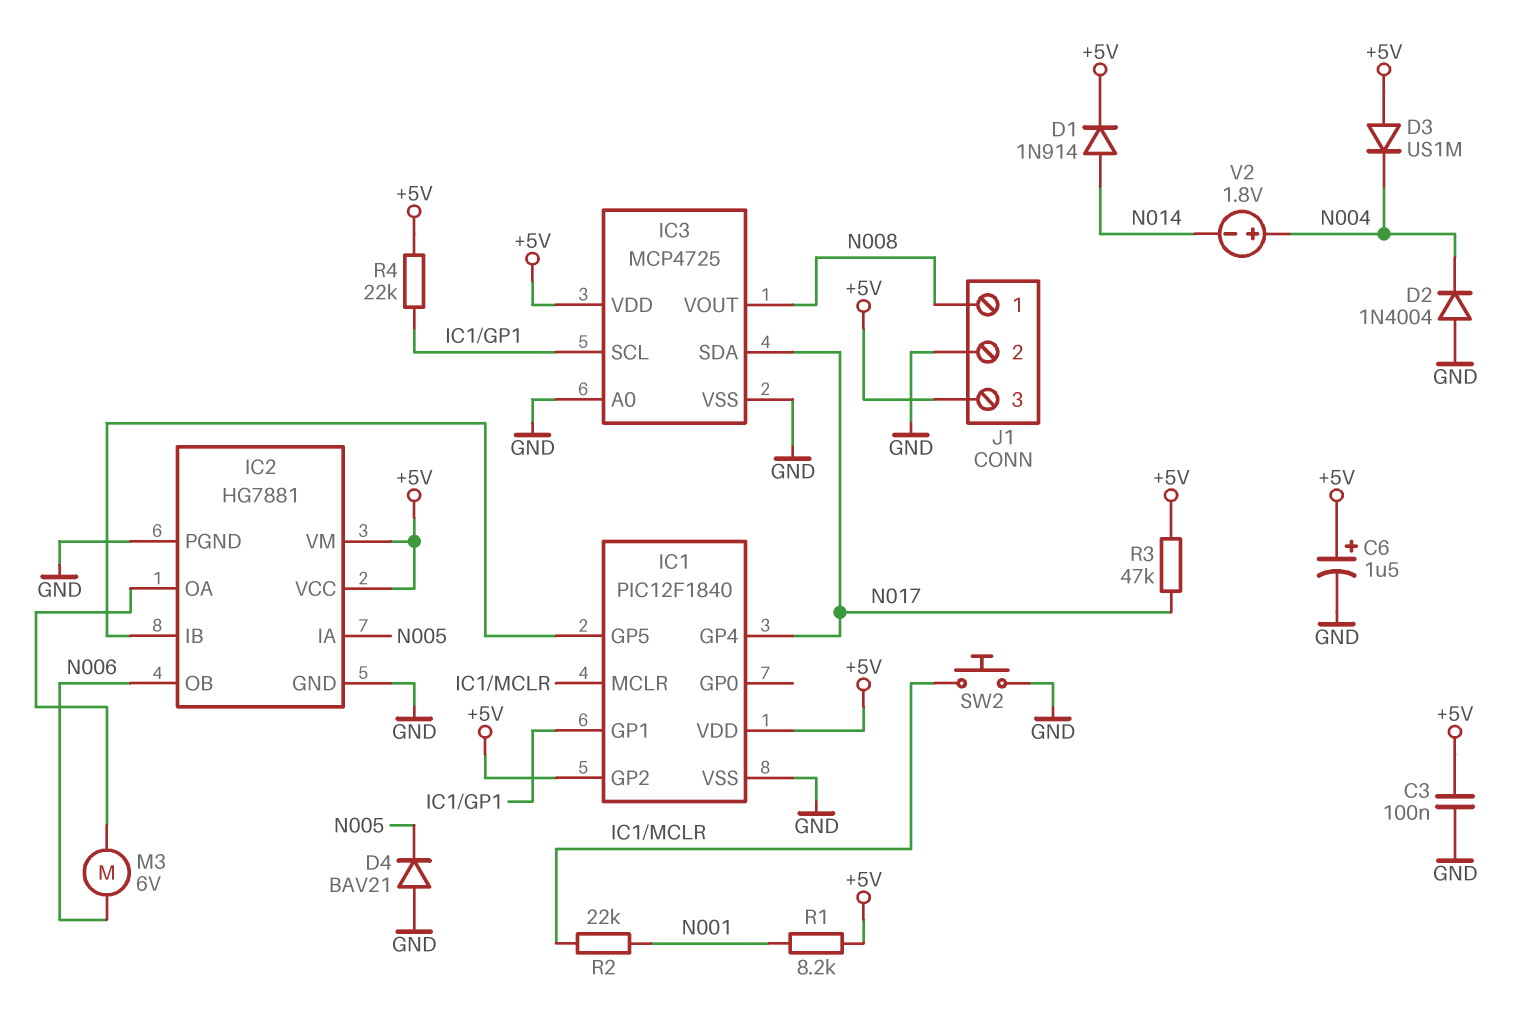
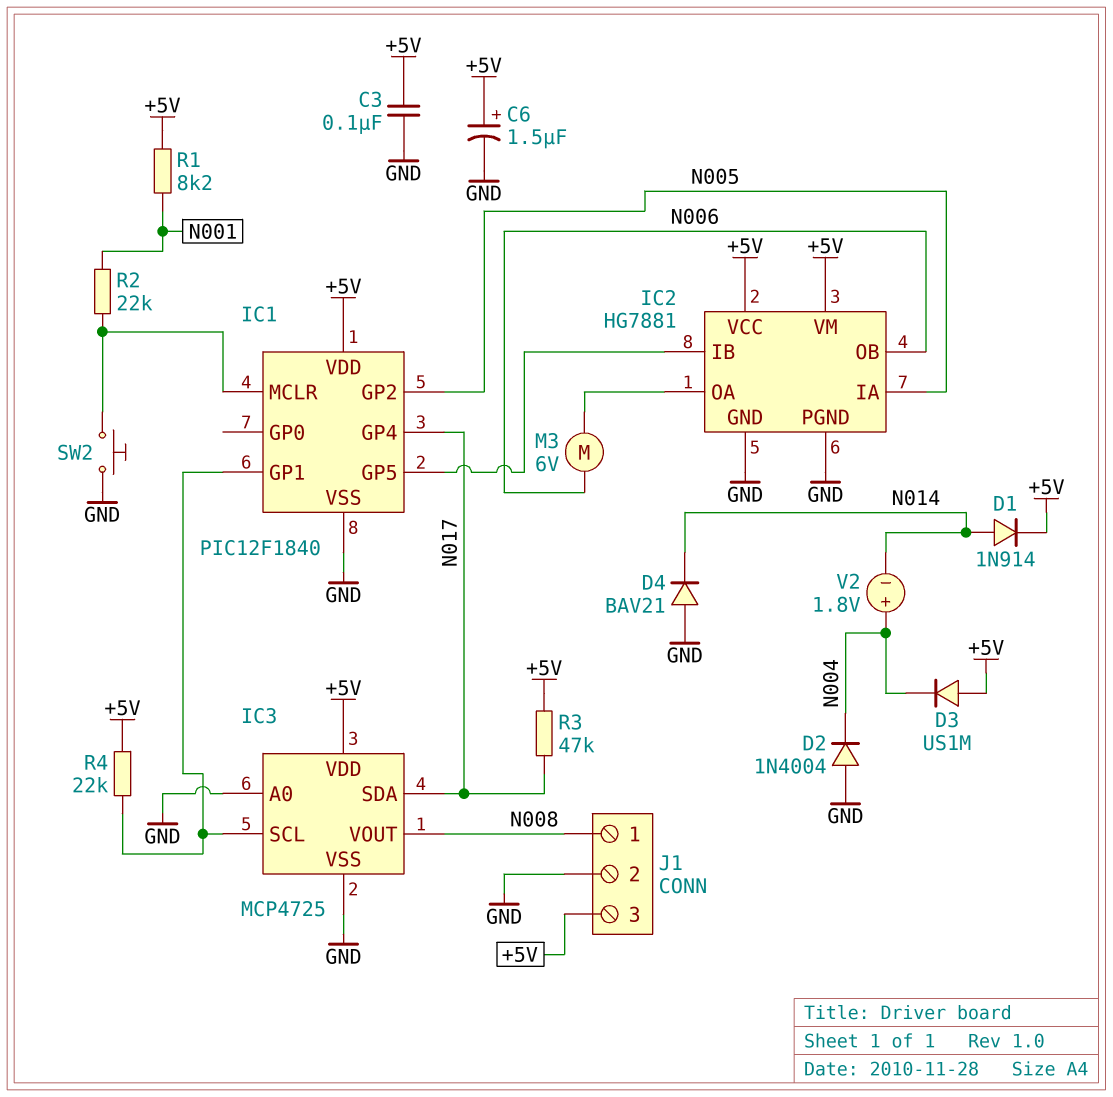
D4: diode BAV21 (A GND, K N005) -> diode BAV21 (A GND, K N014)
IC1 pin GP2: +5V -> N005

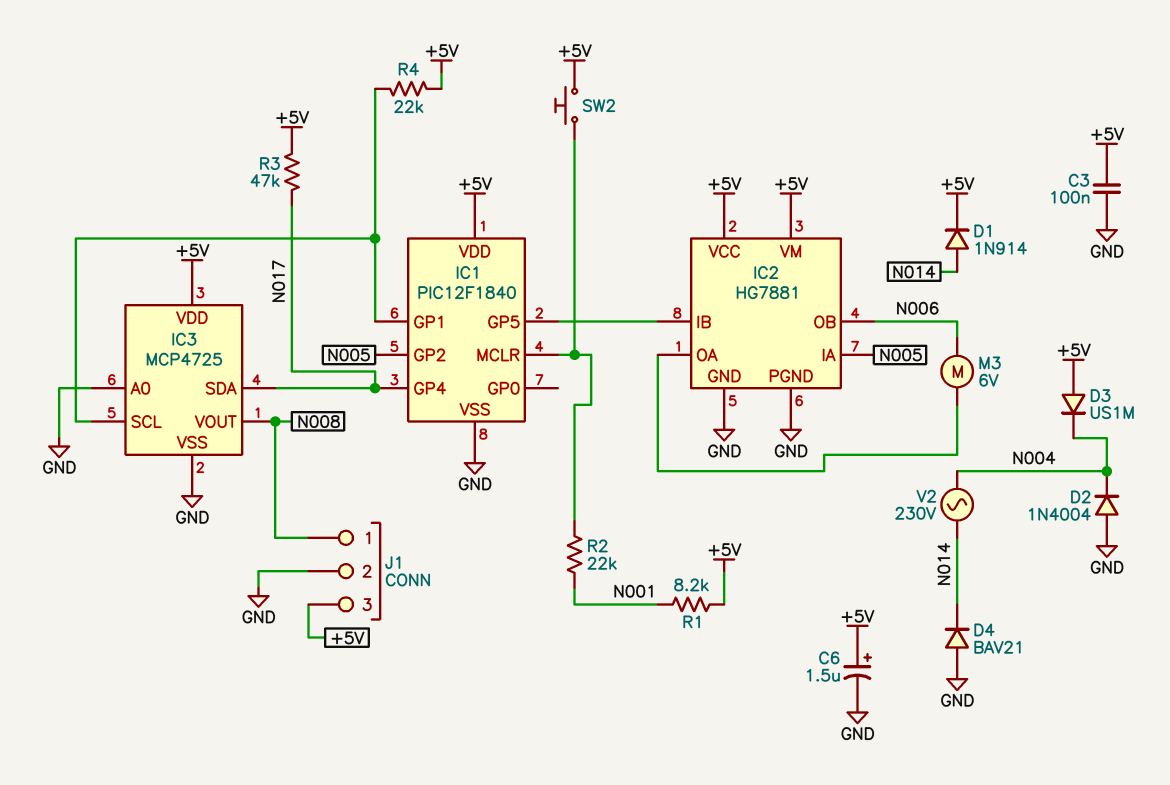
SW2: button (GND, IC1/MCLR) -> button (+5V, IC1/MCLR)
V2: 1.8V (plus N004, minus N014) -> AC 230V (N004, N014)

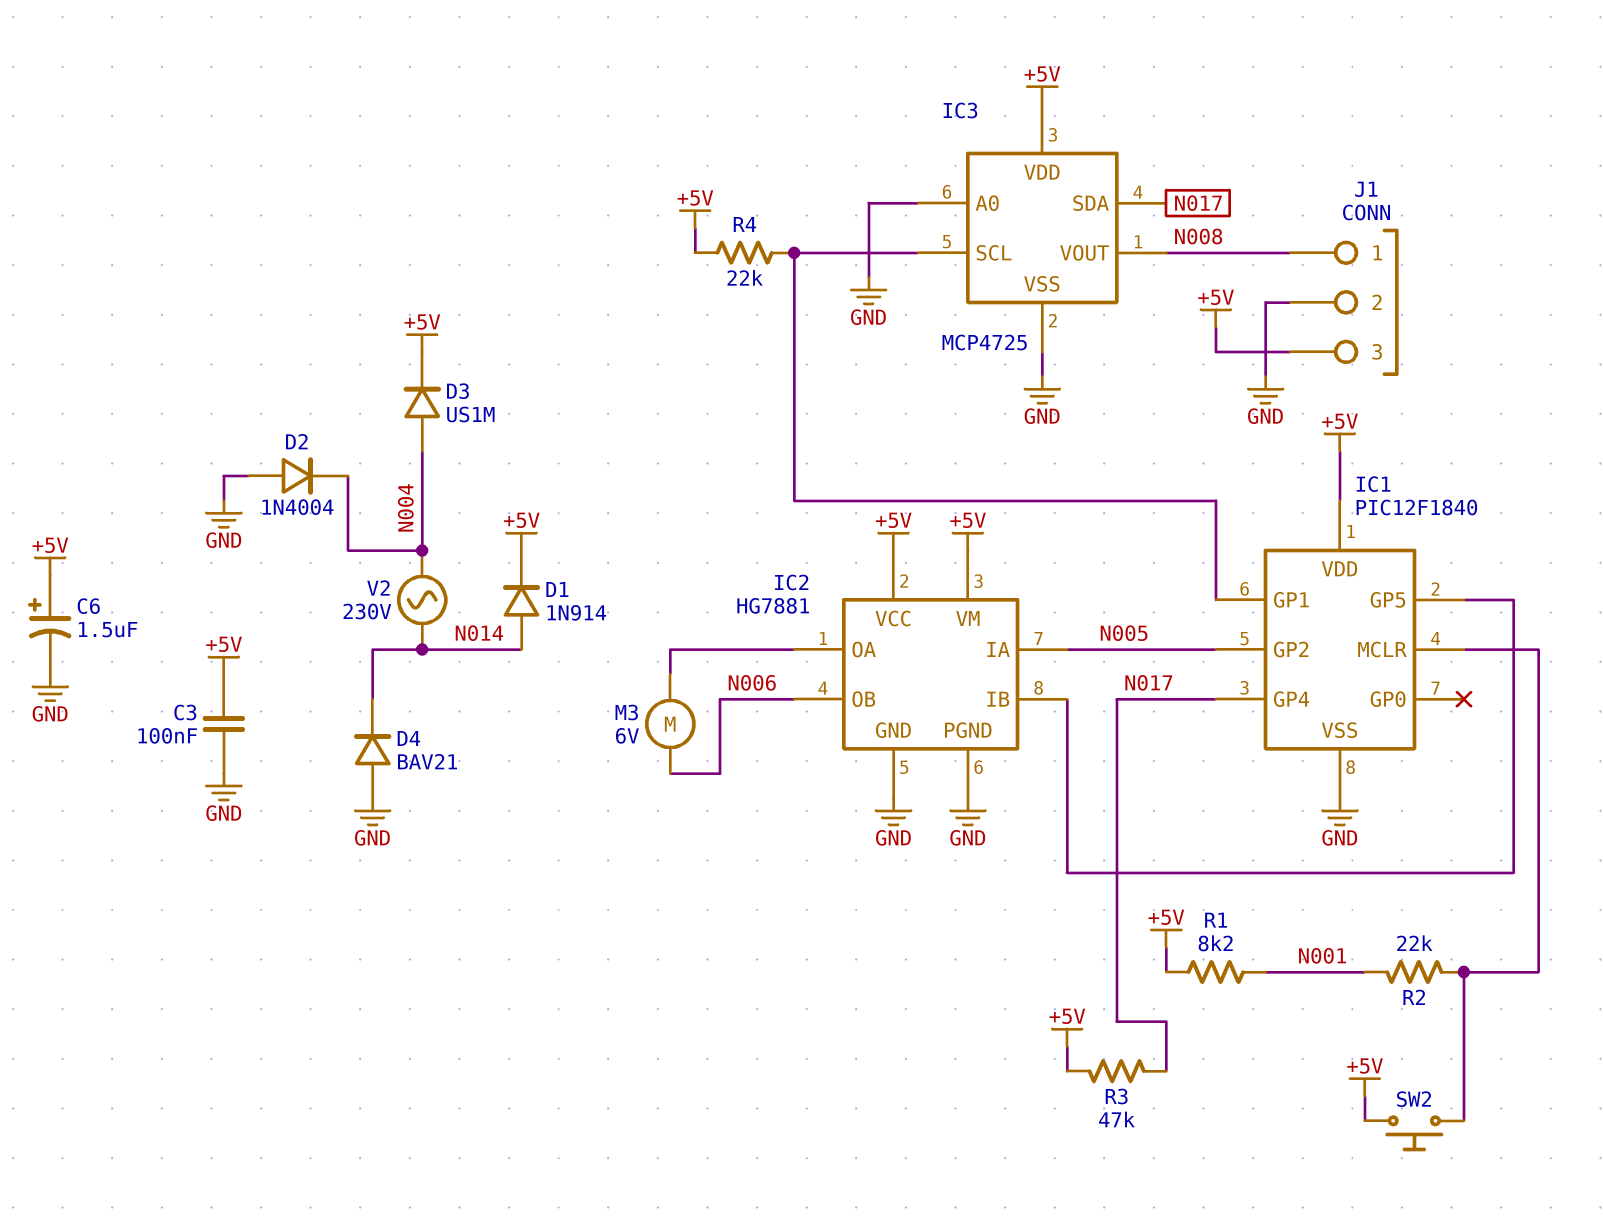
D3: diode US1M (A +5V, K N004) -> diode US1M (A N004, K +5V)

